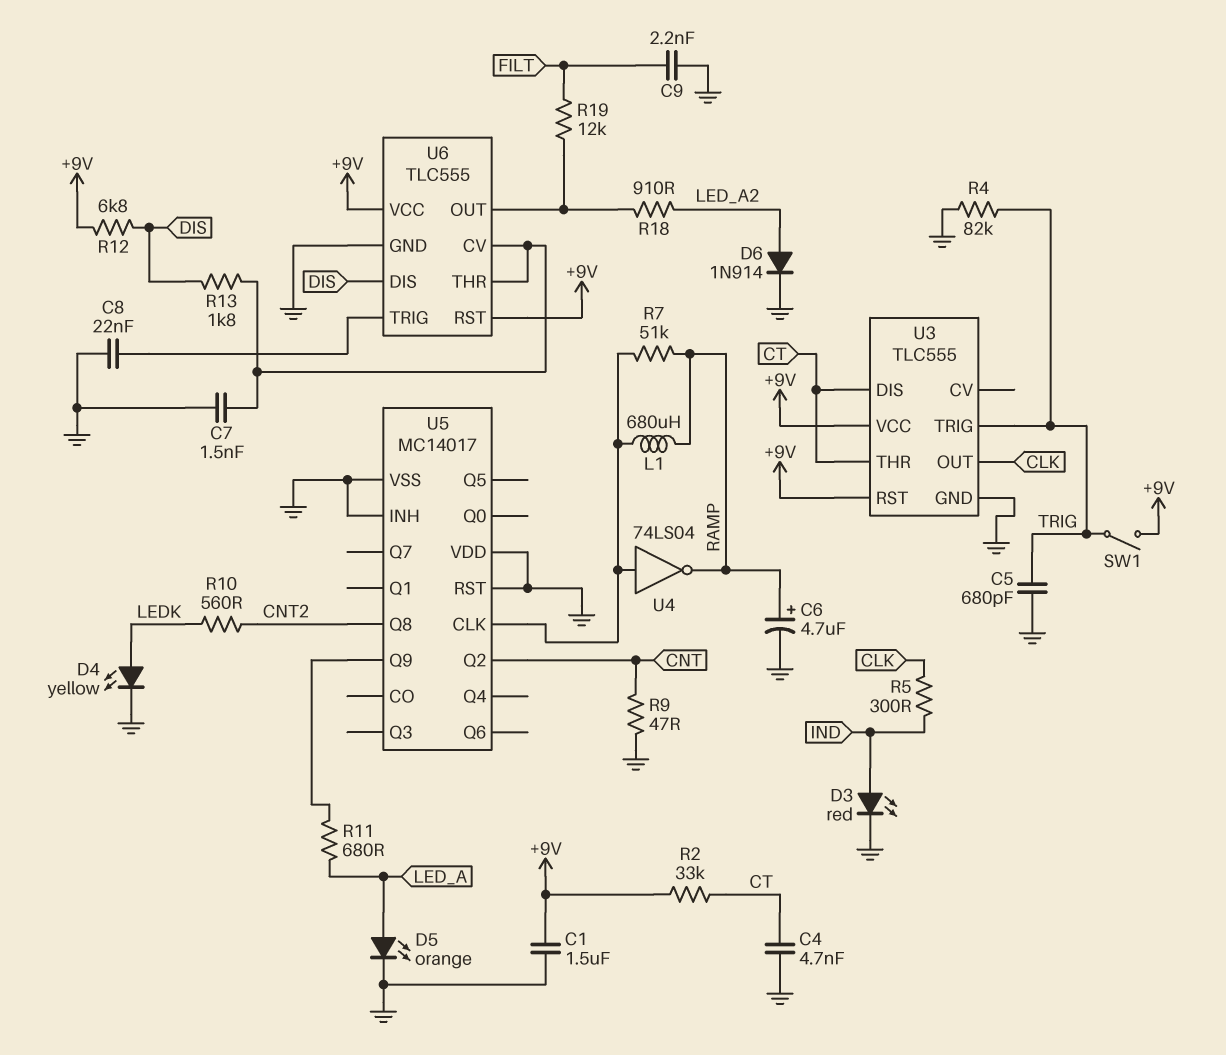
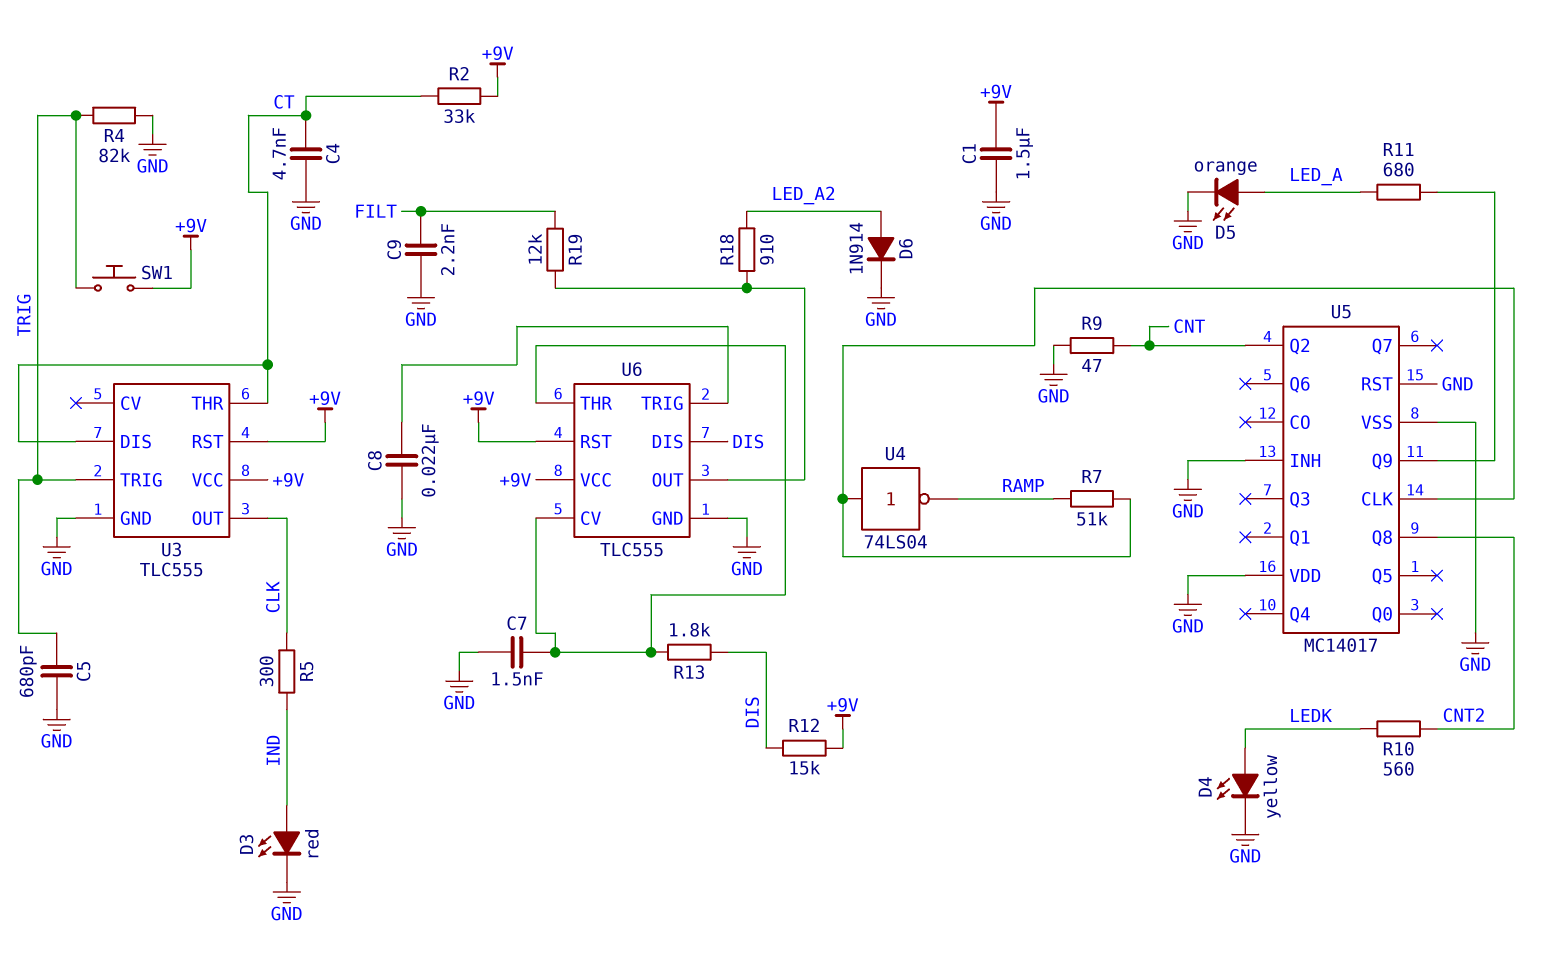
C6: 4.7uF (plus RAMP, minus GND) -> none
L1: 680uH (RAMP, U5/CLK) -> none
R12: 6.8k (+9V, DIS) -> 15k (+9V, DIS)
SW1: switch (+9V, TRIG) -> button (+9V, TRIG)

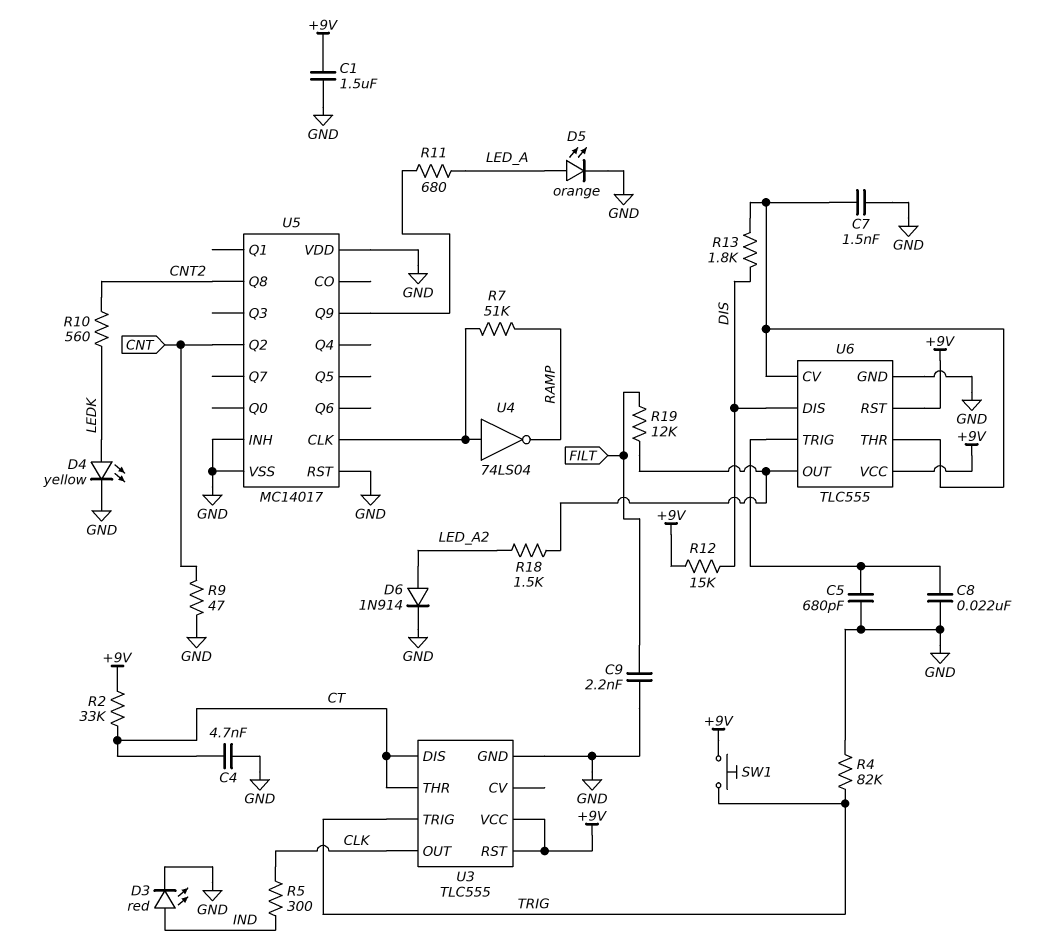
C5: 680pF (GND, TRIG) -> 680pF (GND, U6/TRIG)
R18: 910 (LED_A2, U6/OUT) -> 1.5k (LED_A2, U6/OUT)

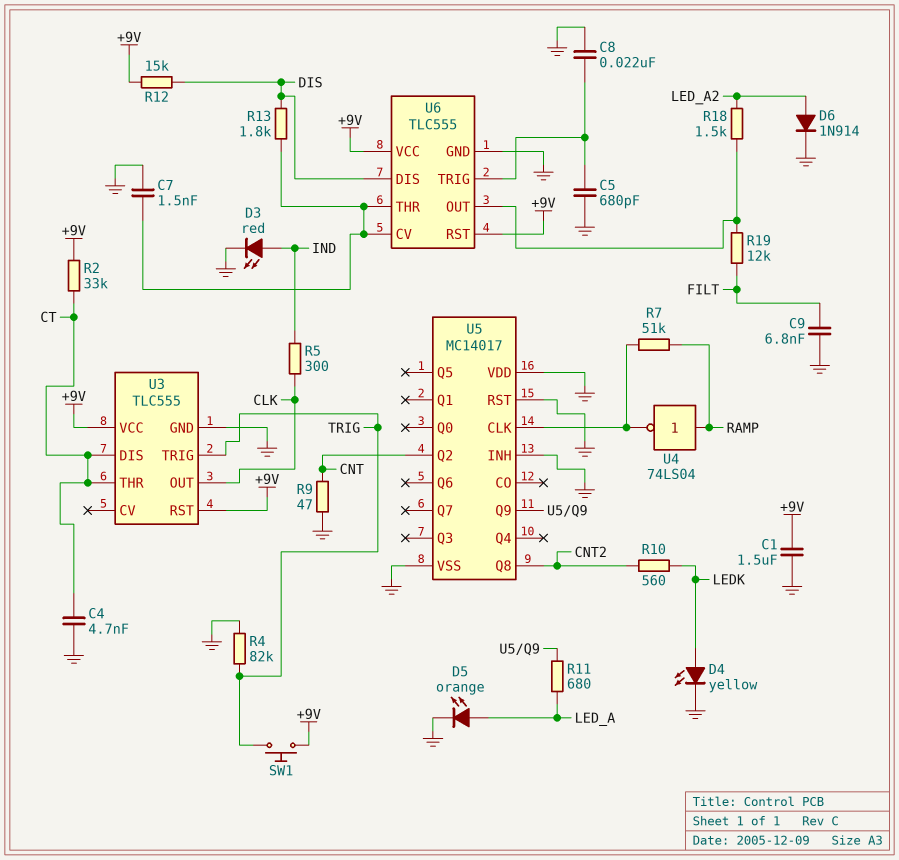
C9: 2.2nF (FILT, GND) -> 6.8nF (FILT, GND)
U4: NOT 74LS04 (in U5/CLK, out RAMP) -> NOT 74LS04 (in RAMP, out U5/CLK)

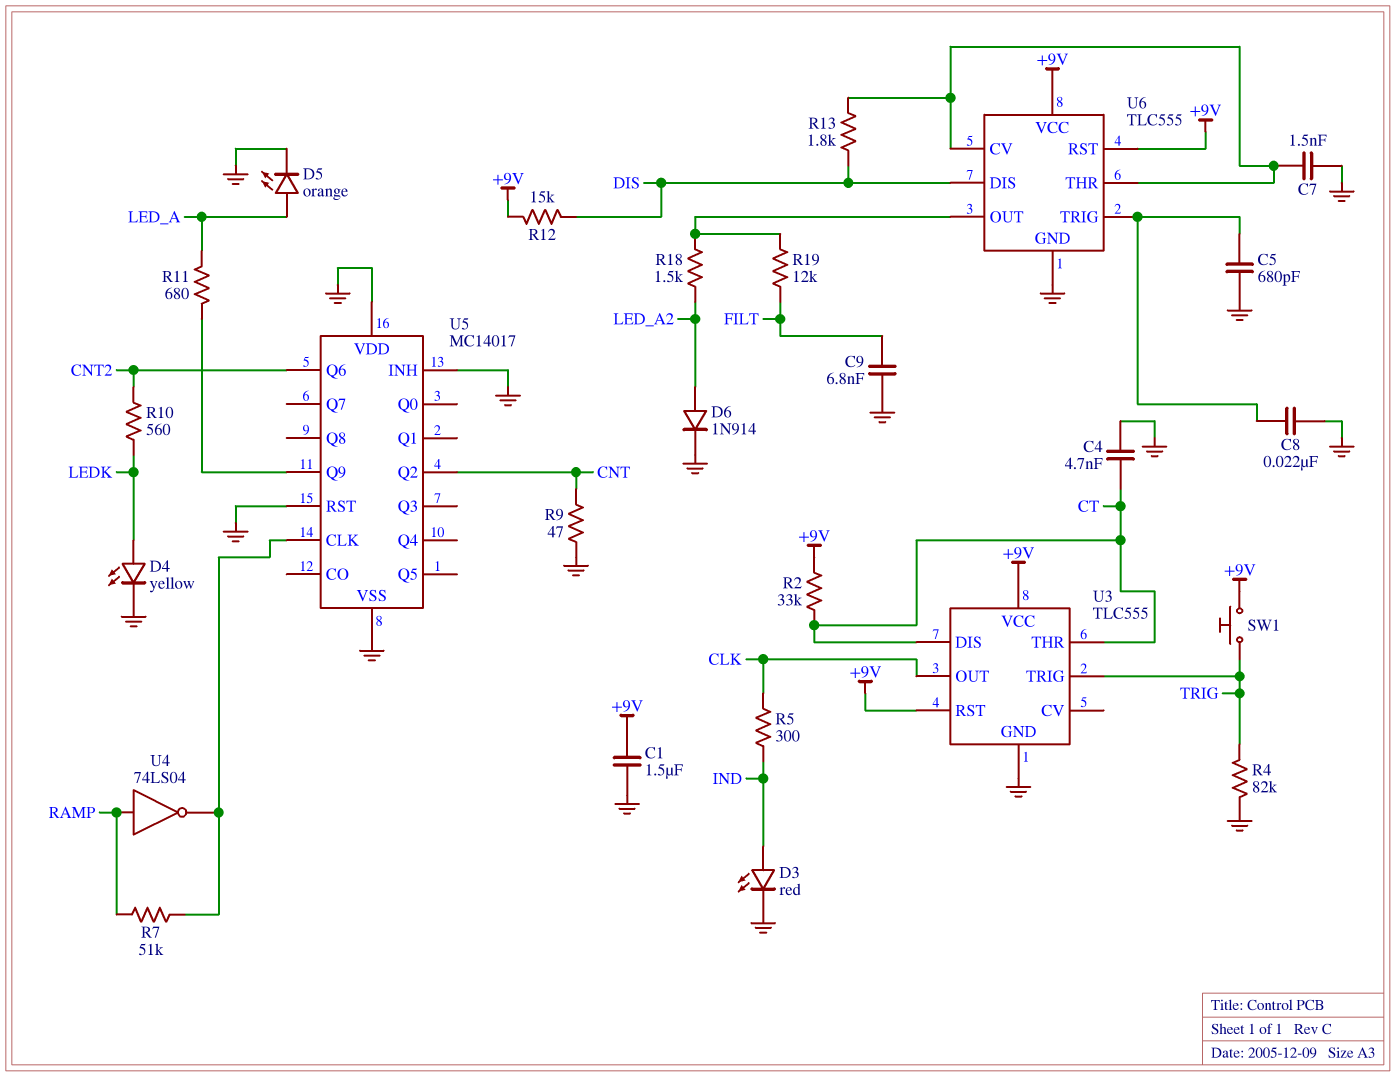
U5 pin Q6: none -> CNT2
U5 pin Q8: CNT2 -> none

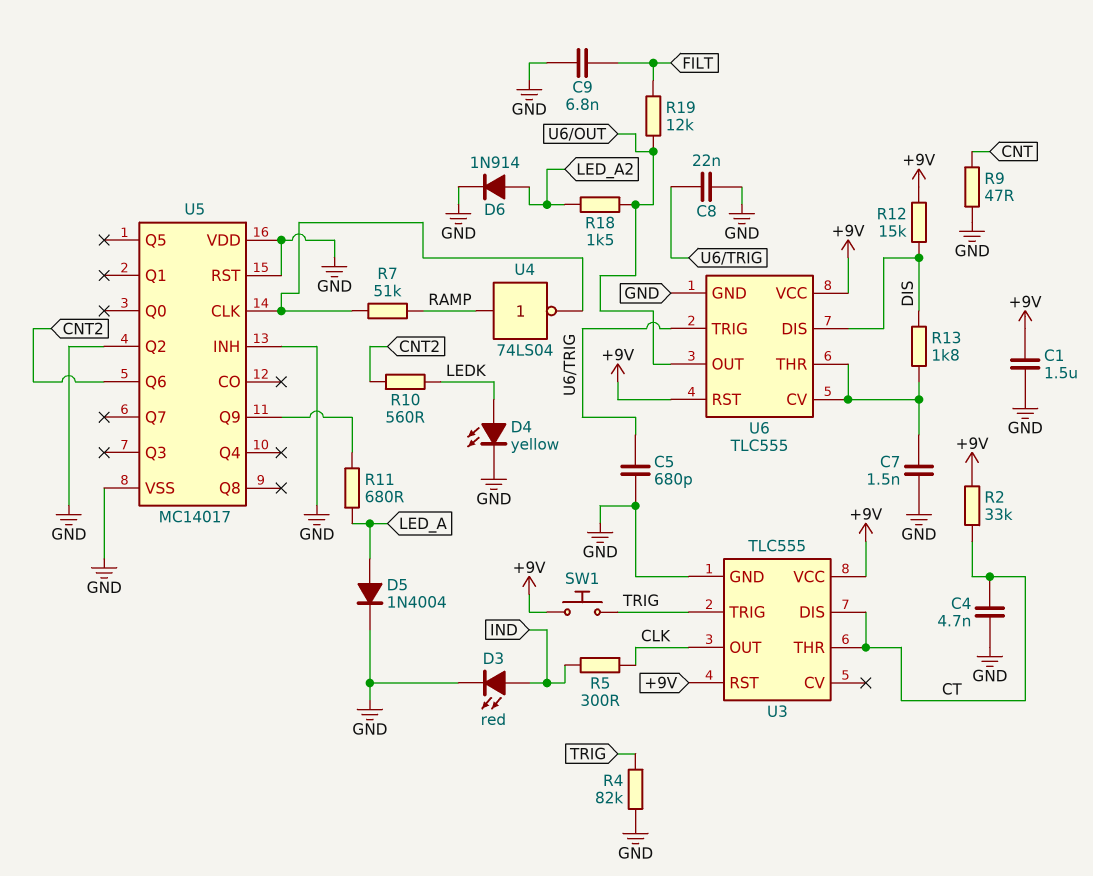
D5: LED orange (A LED_A, K GND) -> diode 1N4004 (A LED_A, K GND)
U5 pin Q2: CNT -> GND

